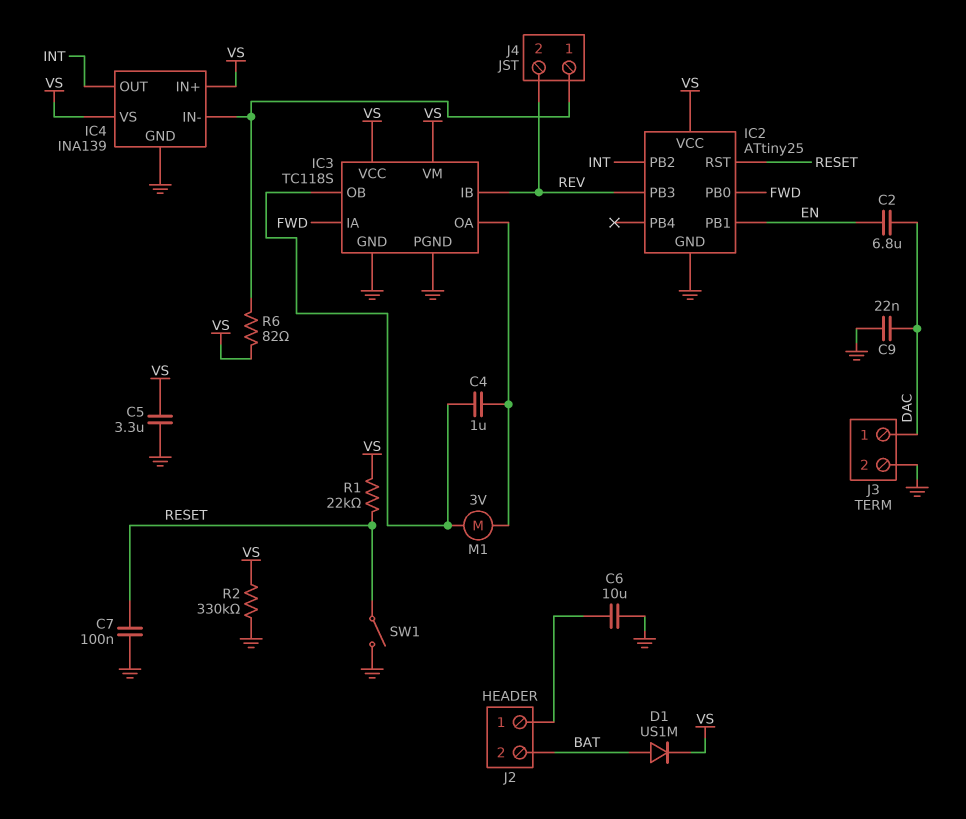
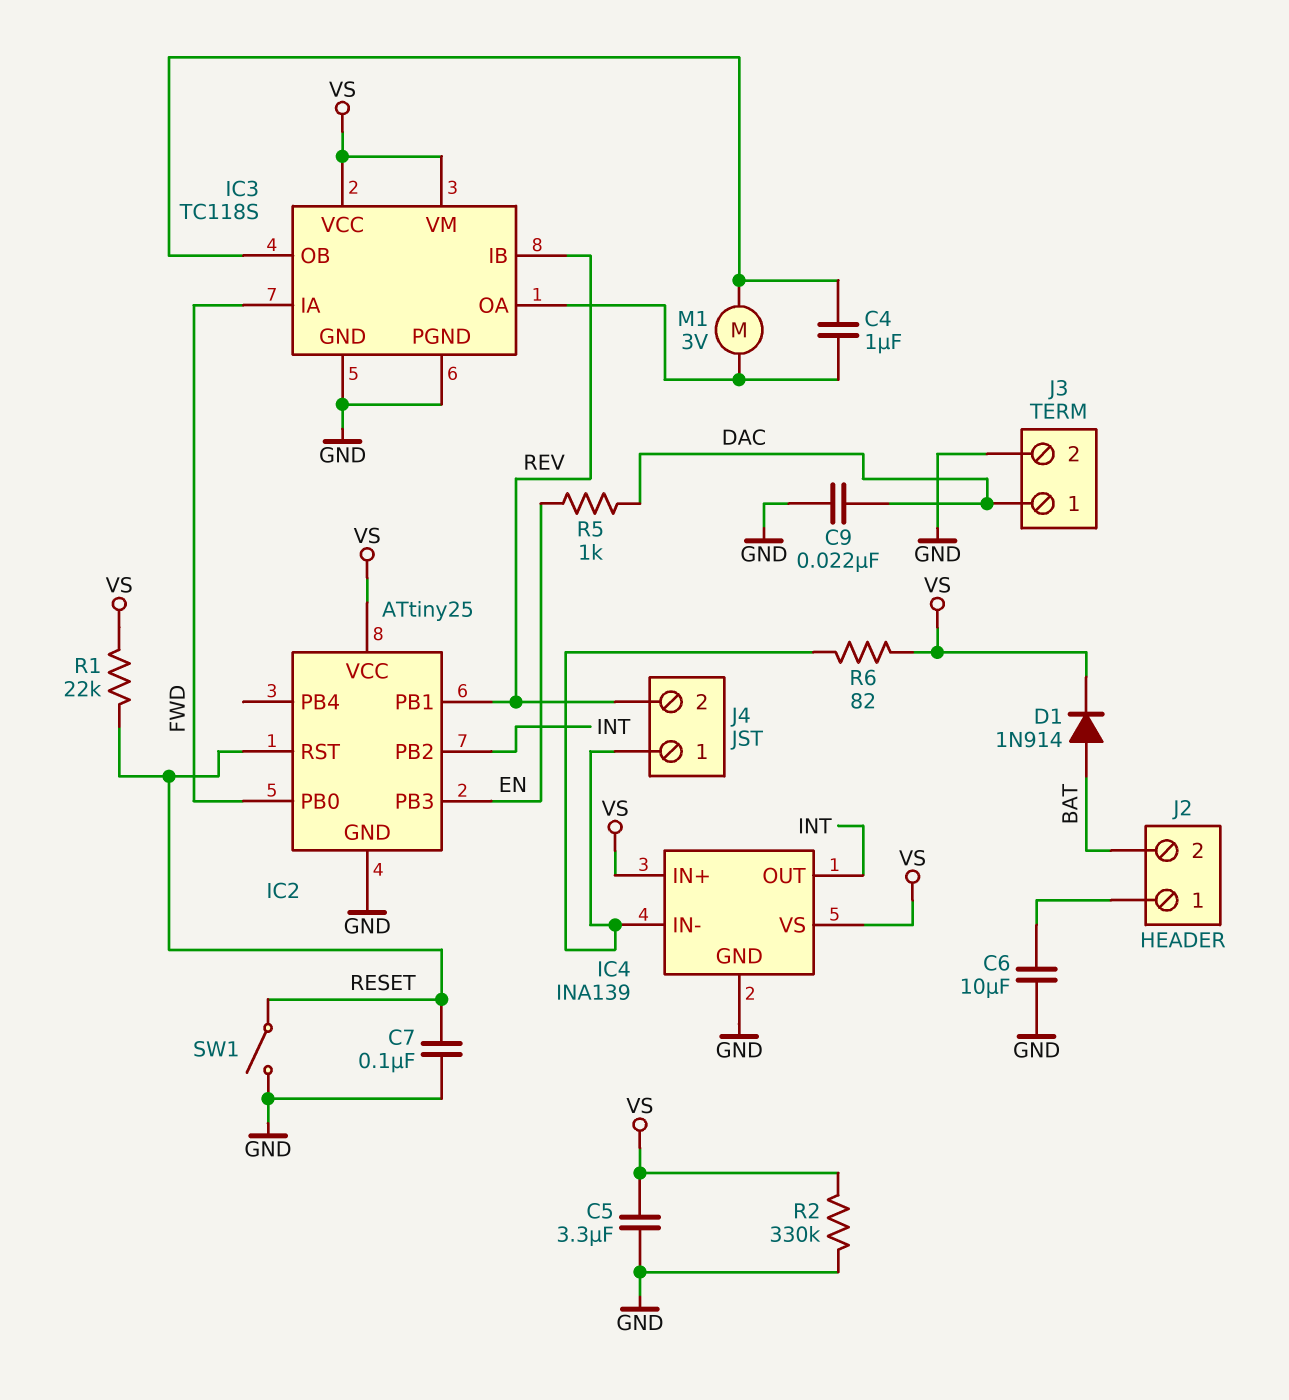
C2: 6.8uF (DAC, EN) -> none
D1: diode US1M (A BAT, K VS) -> diode 1N914 (A BAT, K VS)
IC2 pin PB1: EN -> REV
IC2 pin PB3: REV -> EN
R5: none -> 1k (DAC, EN)

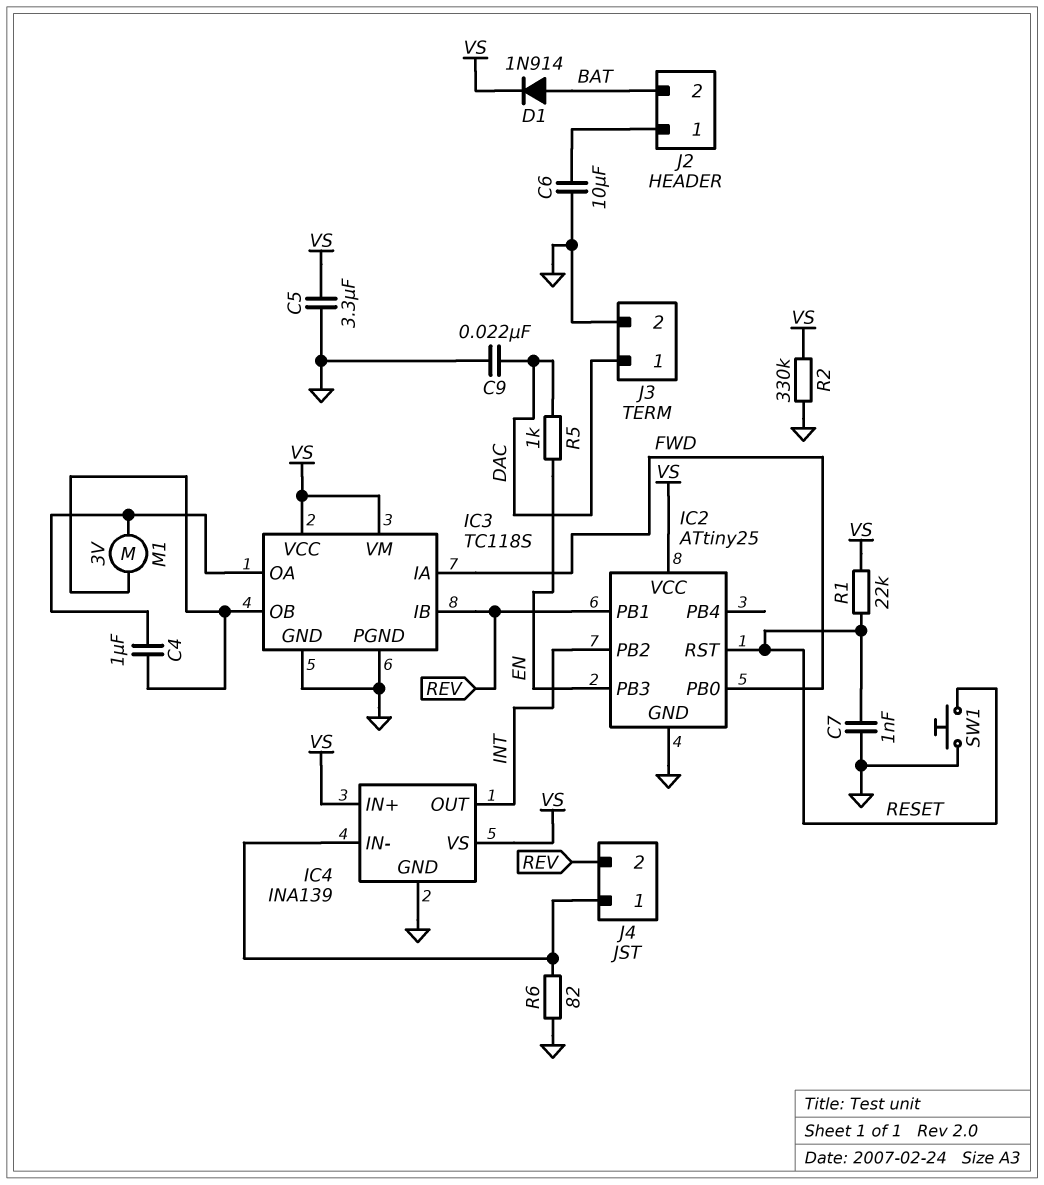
C7: 100nF (GND, RESET) -> 1nF (GND, RESET)
R6: 82 (IC4/IN-, VS) -> 82 (GND, IC4/IN-)
SW1: switch (GND, RESET) -> button (GND, RESET)

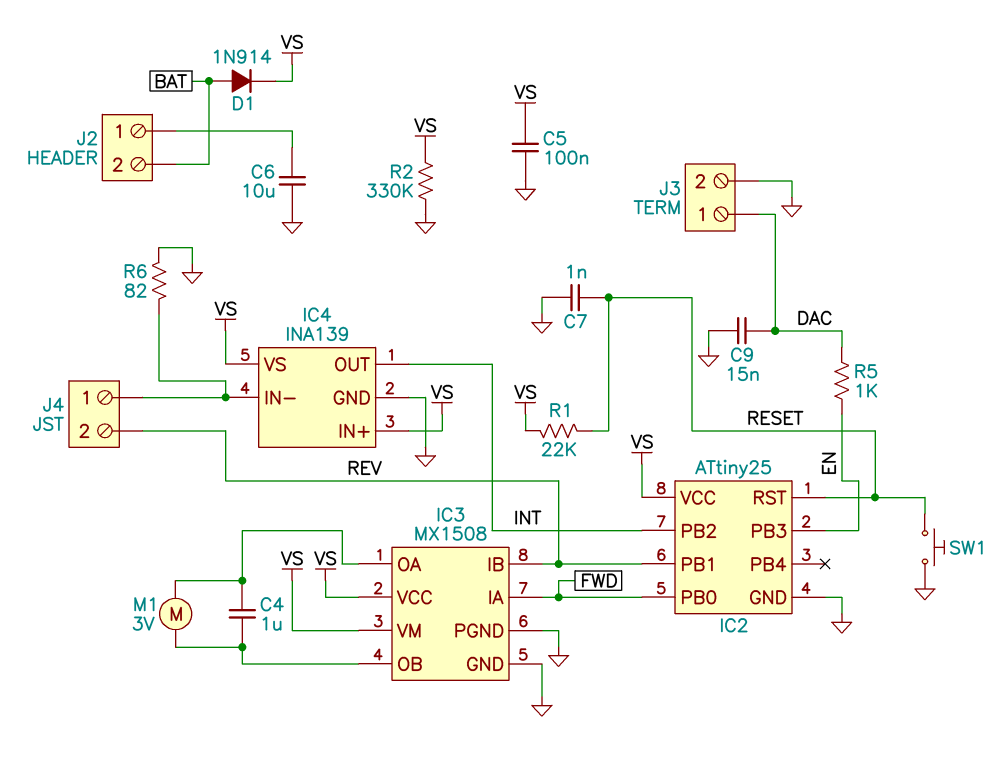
C5: 3.3uF (GND, VS) -> 100nF (GND, VS)
C9: 22nF (DAC, GND) -> 15nF (DAC, GND)
IC3: TC118S -> MX1508

